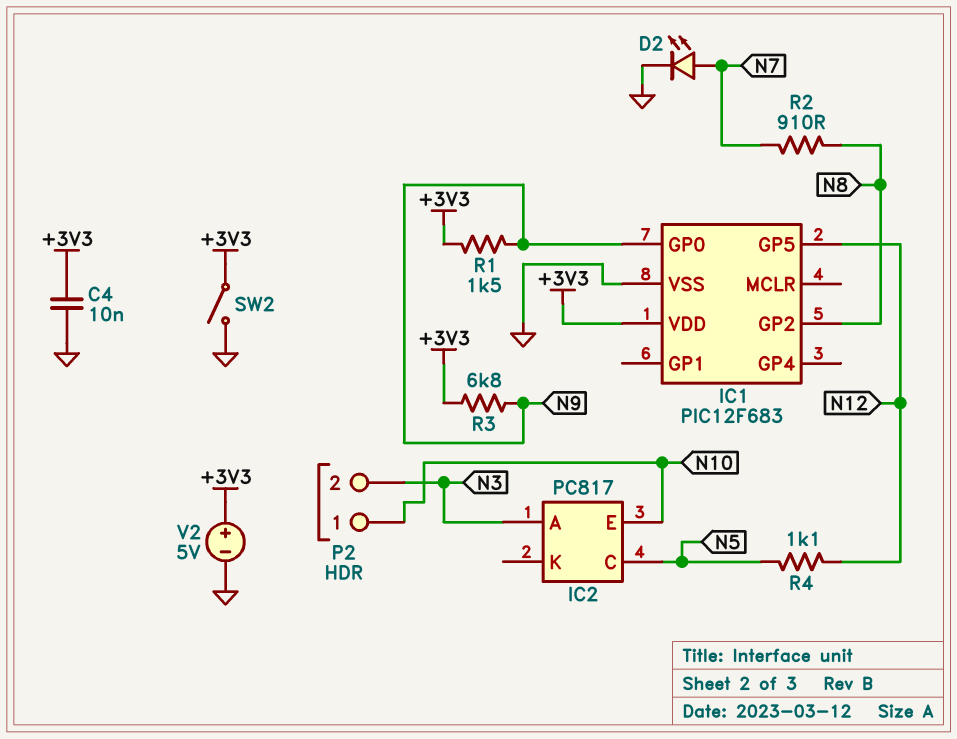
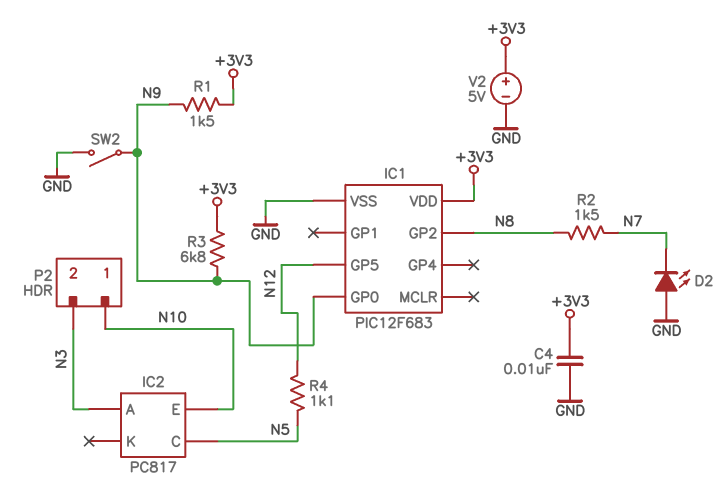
D2: LED (A N7, K GND) -> LED (A GND, K N7)
R2: 910 (N7, N8) -> 1.5k (N7, N8)
SW2: switch (+3V3, GND) -> switch (GND, N9)

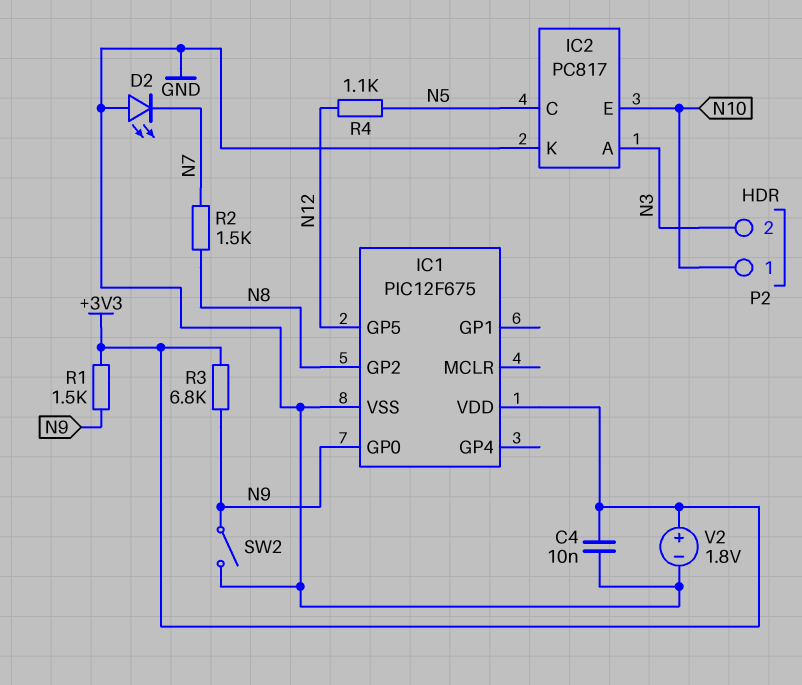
IC1: PIC12F683 -> PIC12F675
IC2 pin K: none -> GND
V2: 5V (plus +3V3, minus GND) -> 1.8V (plus +3V3, minus GND)

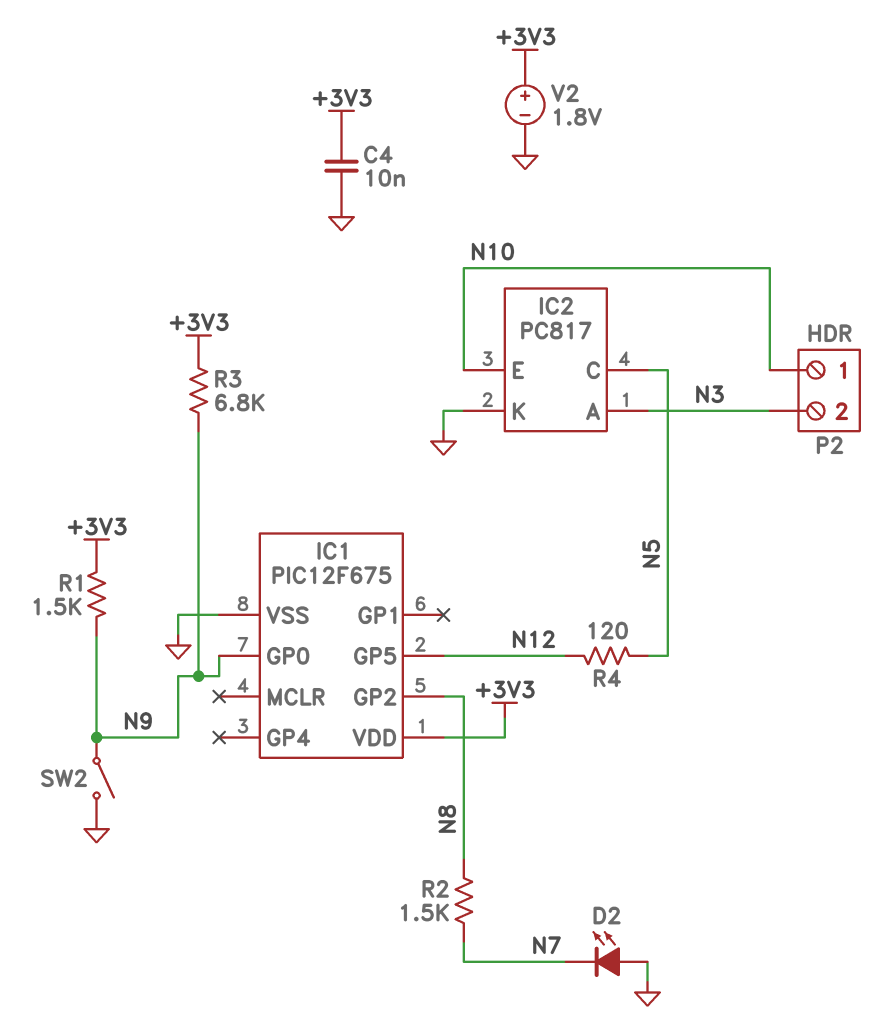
R4: 1.1k (N5, N12) -> 120 (N5, N12)

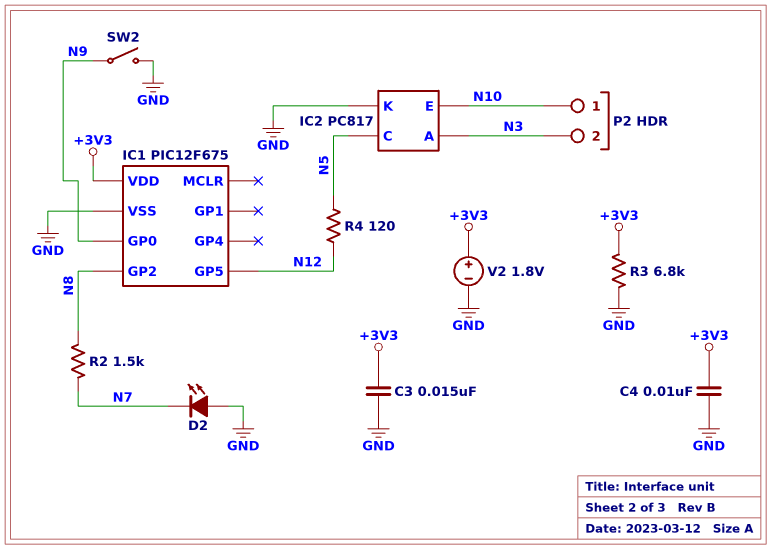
C3: none -> 15nF (+3V3, GND)
R1: 1.5k (+3V3, N9) -> none
R3: 6.8k (+3V3, N9) -> 6.8k (+3V3, GND)

